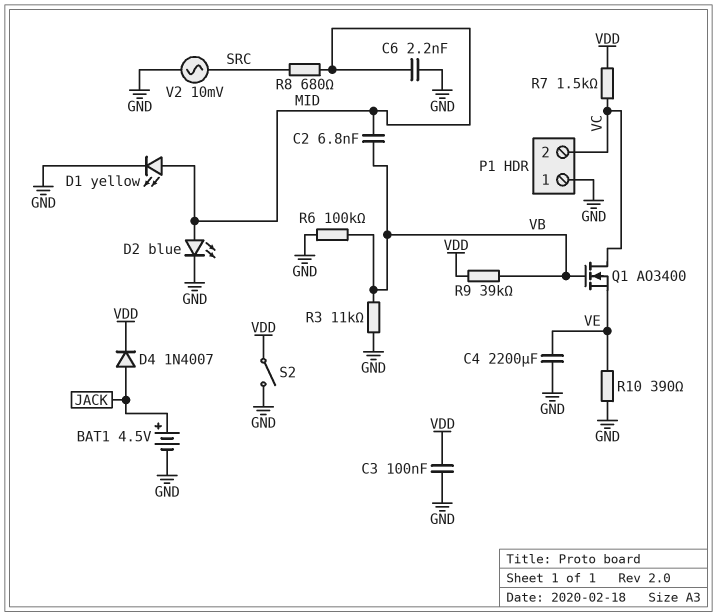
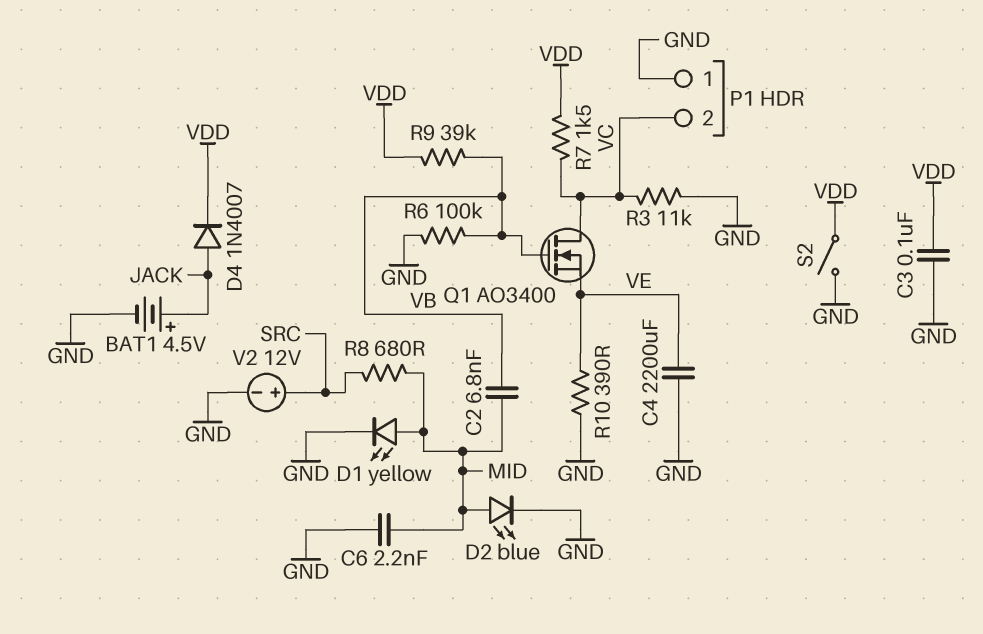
R3: 11k (GND, VB) -> 11k (GND, VC)
V2: AC 10mV (GND, SRC) -> 12V (plus SRC, minus GND)

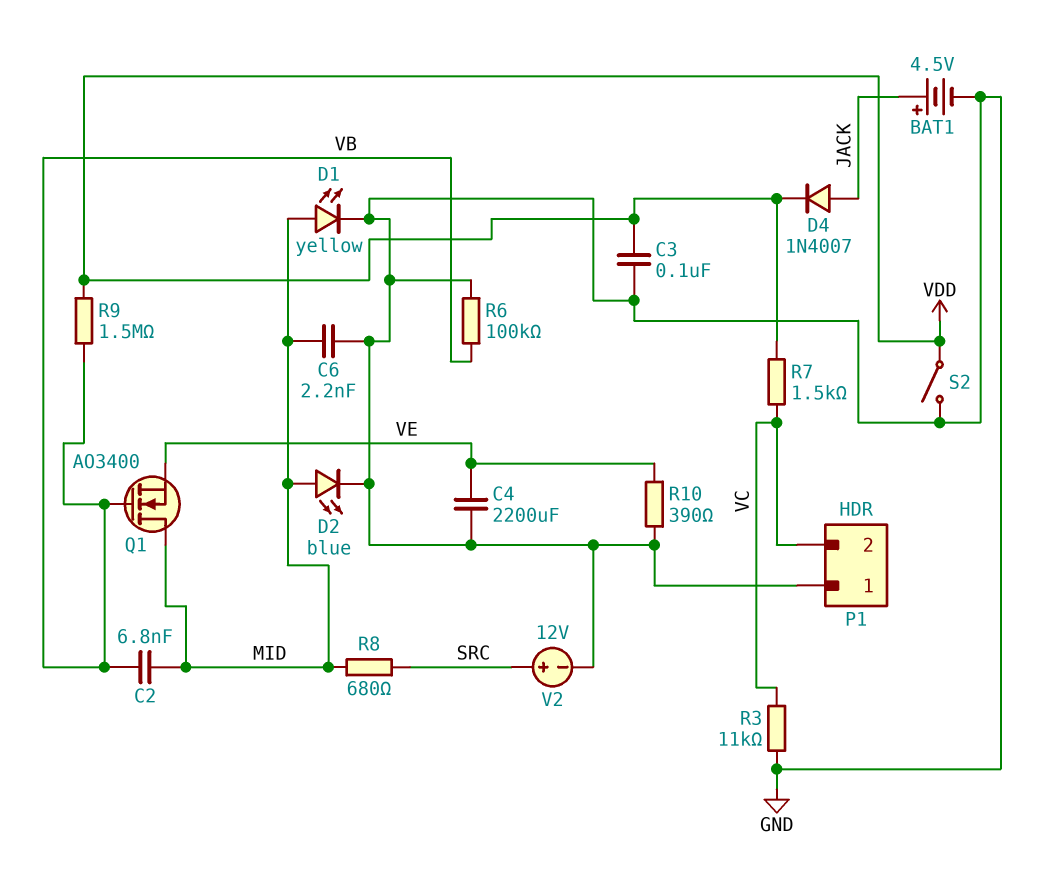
Q1: NMOS AO3400 (G VB, D VC, S VE) -> NMOS AO3400 (G VB, D MID, S VE)
R9: 39k (VB, VDD) -> 1.5M (VB, VDD)

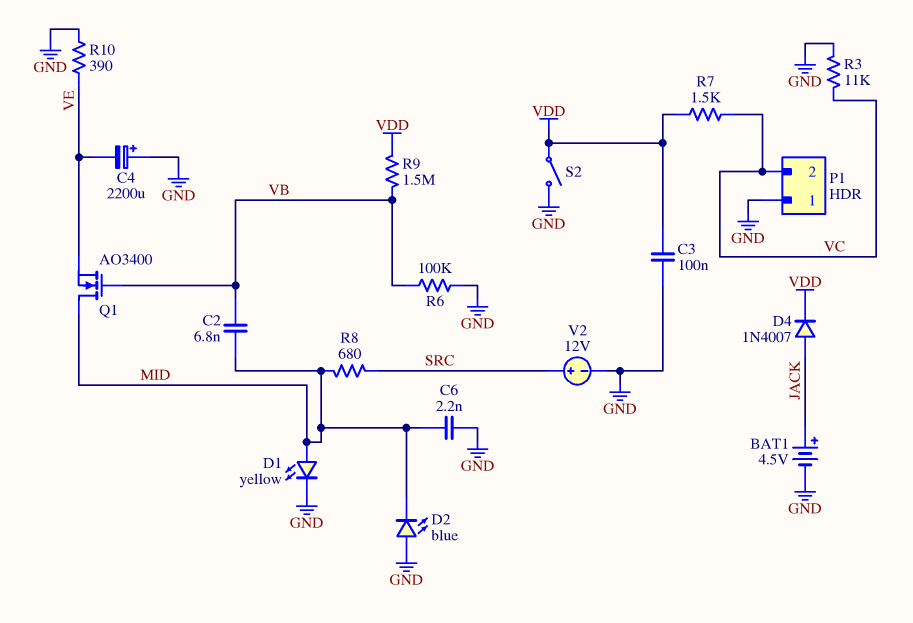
C4: 2200uF (GND, VE) -> 2200uF (plus GND, minus VE)
D2: LED blue (A MID, K GND) -> LED blue (A GND, K MID)

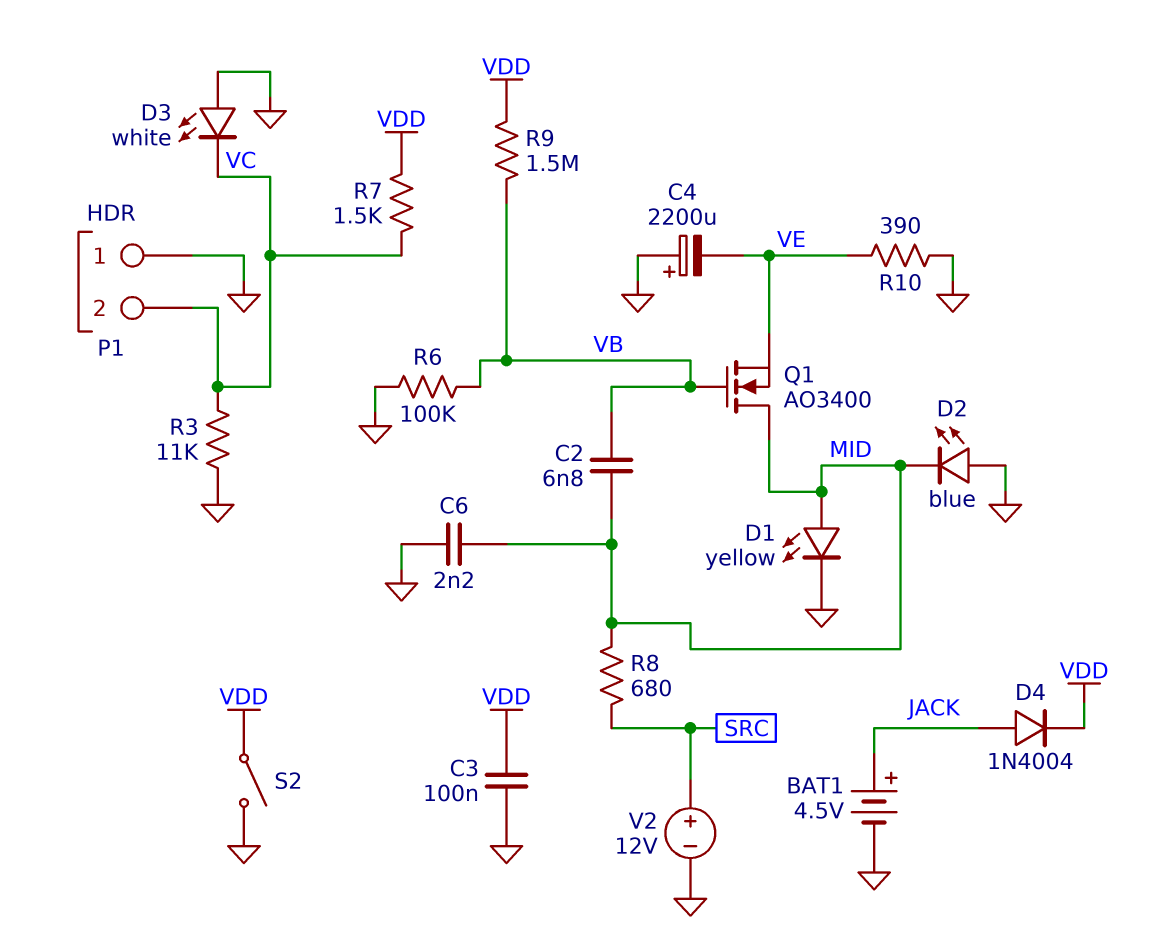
D3: none -> LED white (A GND, K VC)
D4: diode 1N4007 (A JACK, K VDD) -> diode 1N4004 (A JACK, K VDD)

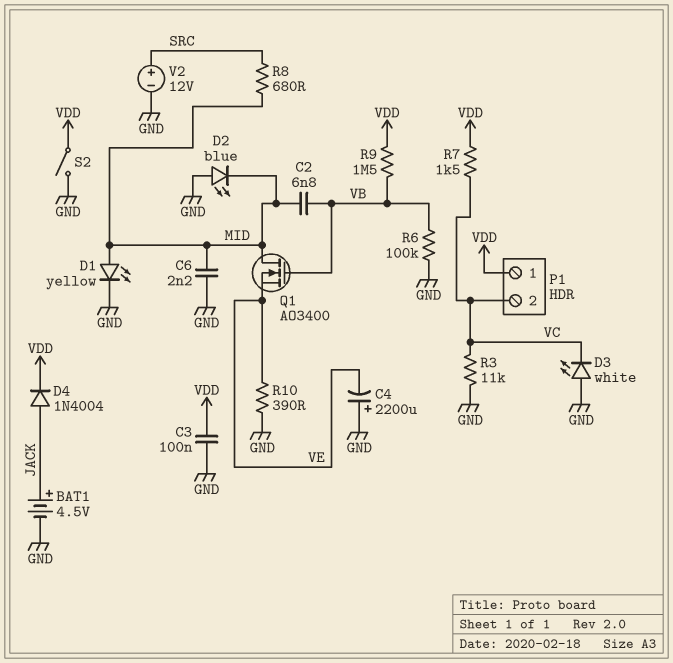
P1 pin 1: GND -> VDD

